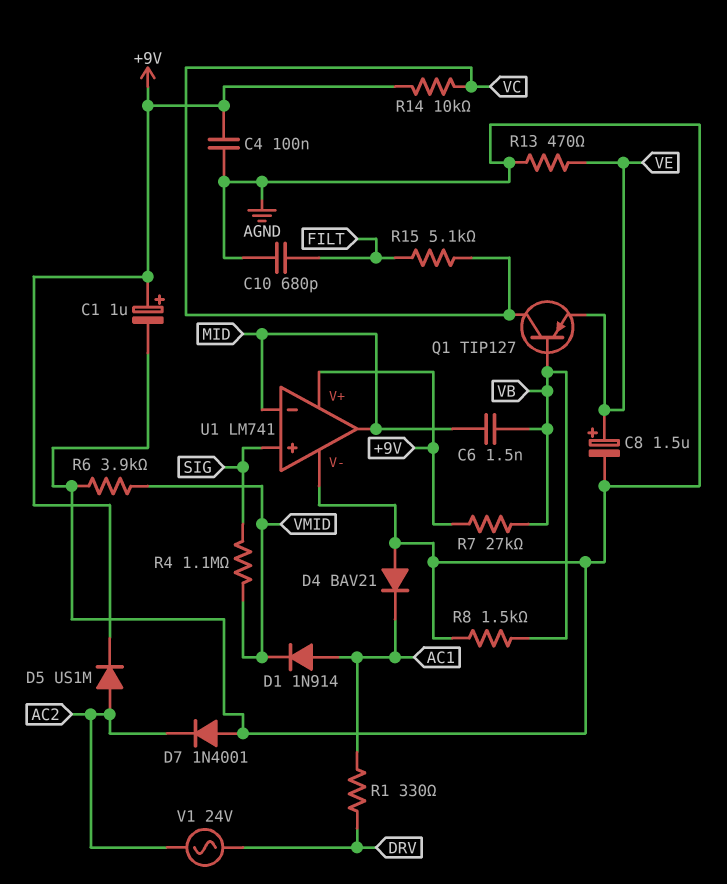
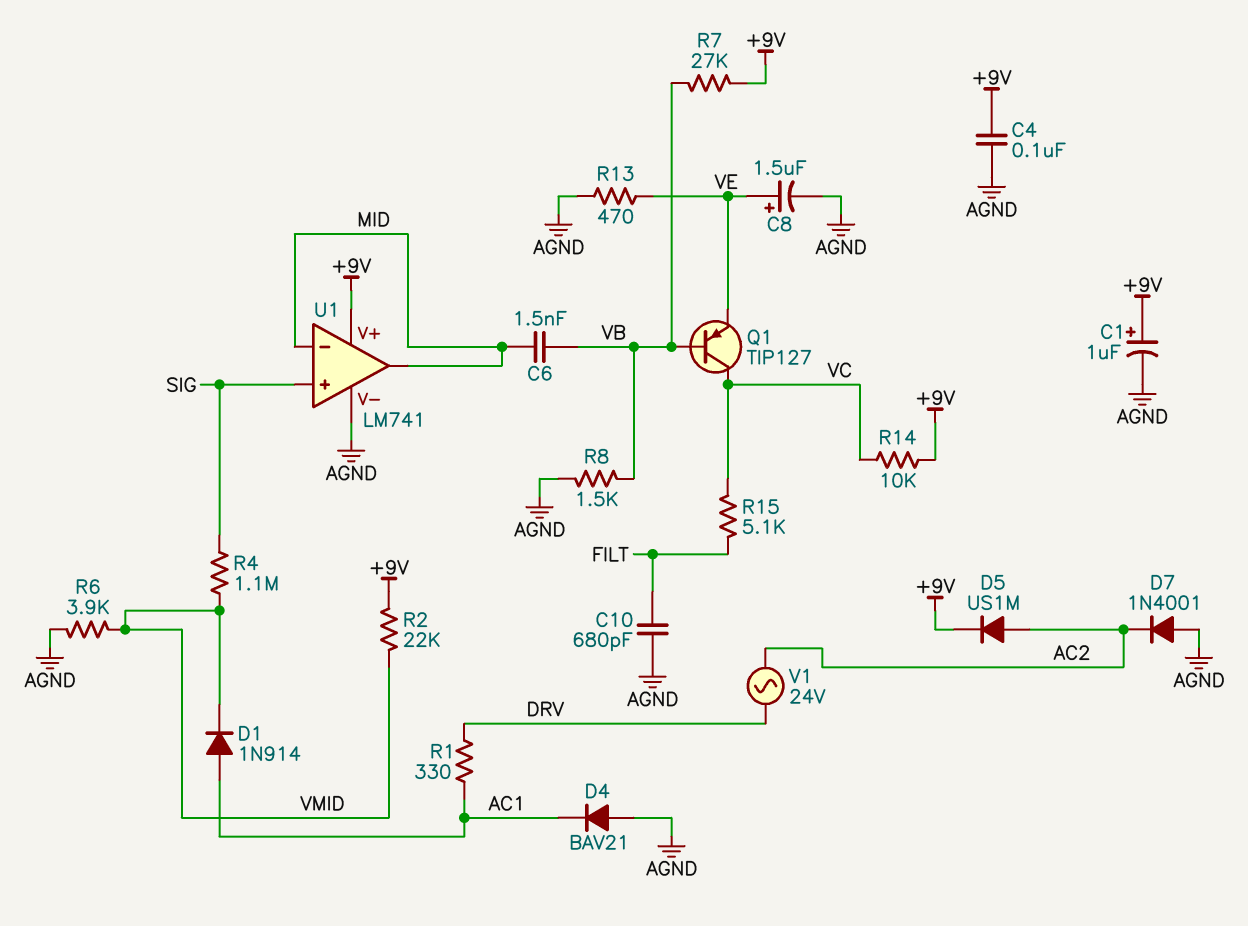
R2: none -> 22k (+9V, VMID)

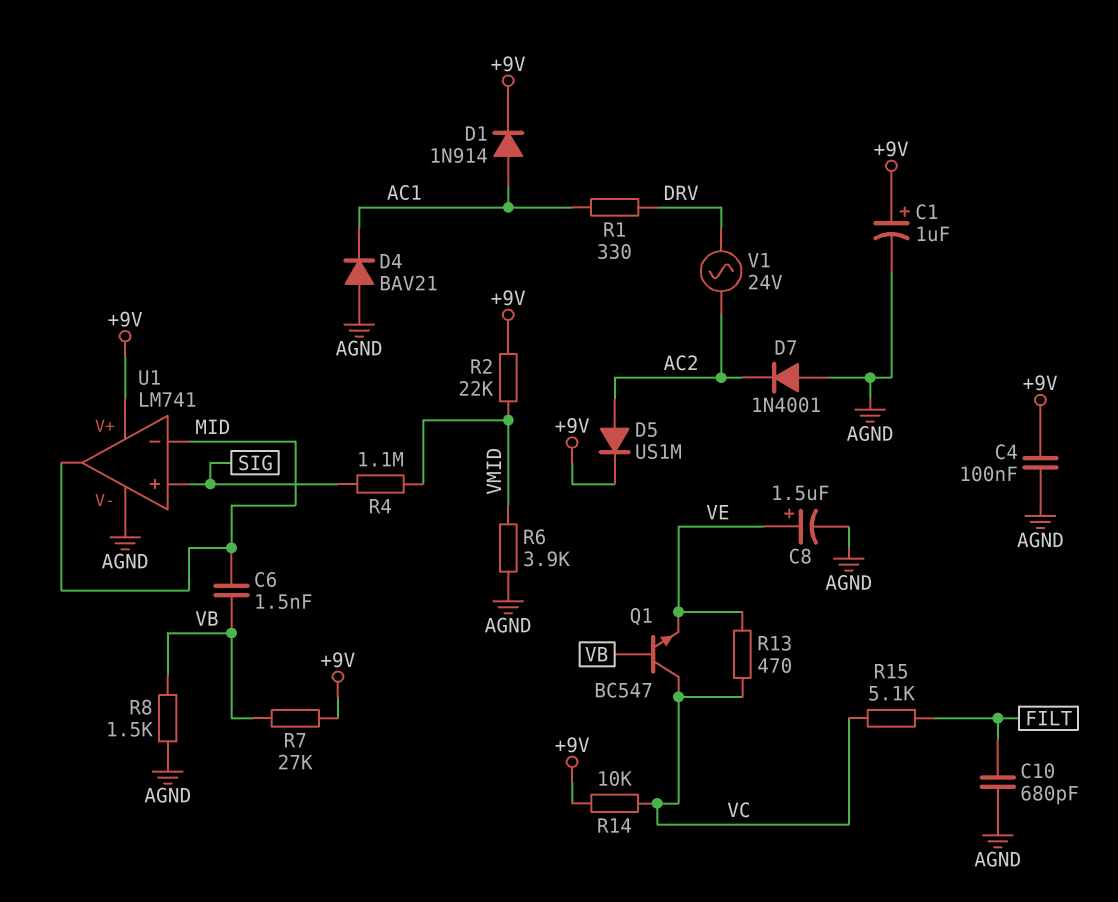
D1: diode 1N914 (A AC1, K VMID) -> diode 1N914 (A AC1, K +9V)
Q1: PNP TIP127 (B VB, C VC, E VE) -> NPN BC547 (B VB, C VC, E VE)
R13: 470 (AGND, VE) -> 470 (VC, VE)

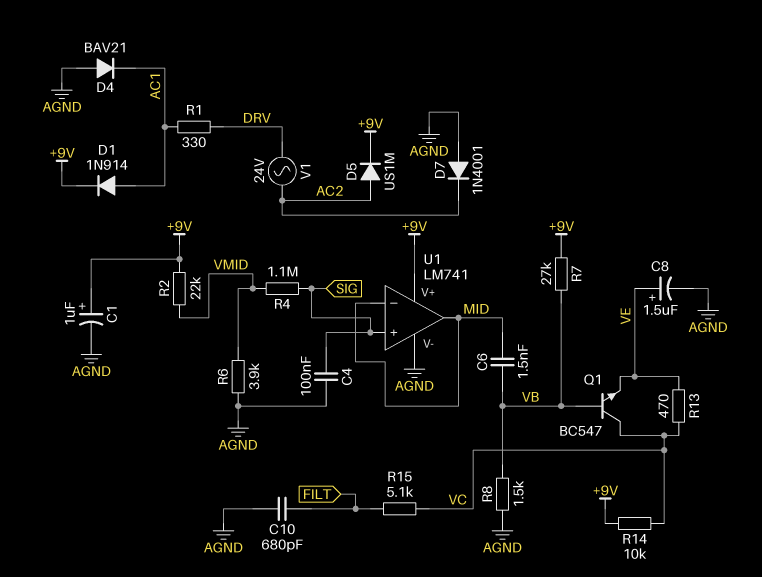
C4: 100nF (+9V, AGND) -> 100nF (AGND, SIG)

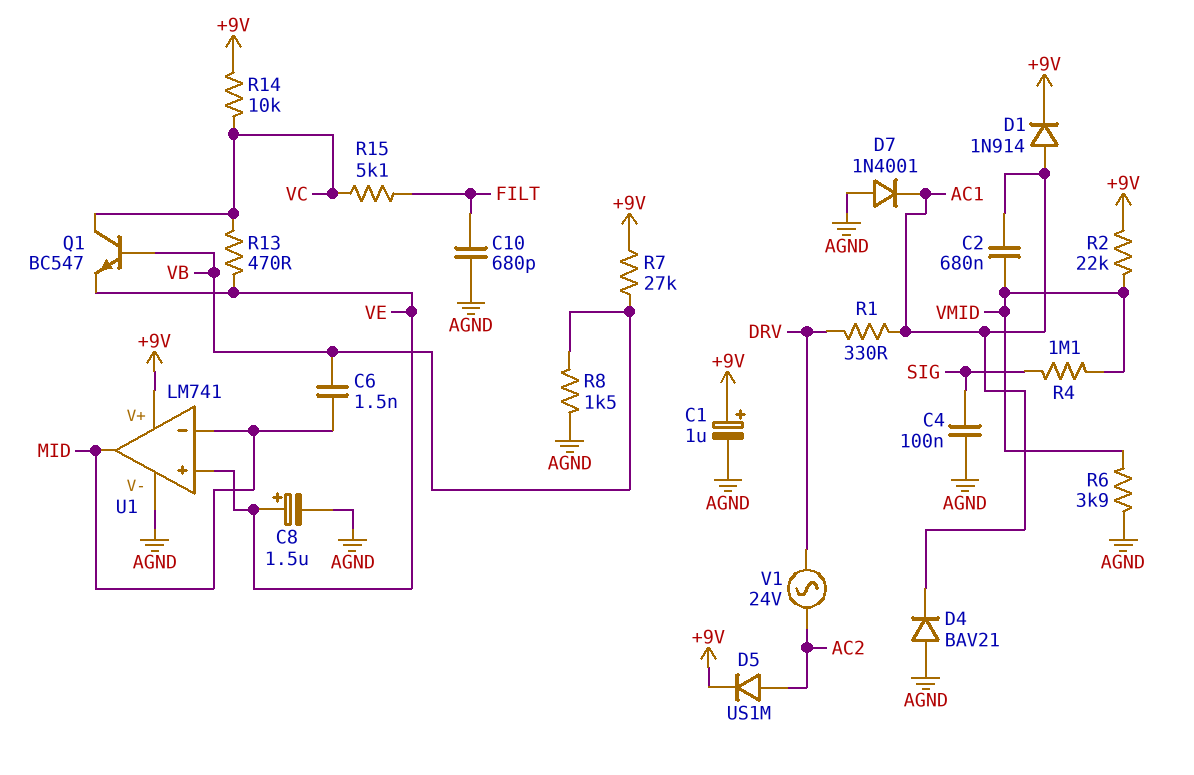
C2: none -> 680nF (AC1, VMID)
D7: diode 1N4001 (A AGND, K AC2) -> diode 1N4001 (A AGND, K AC1)
U1 pin in+: SIG -> VE

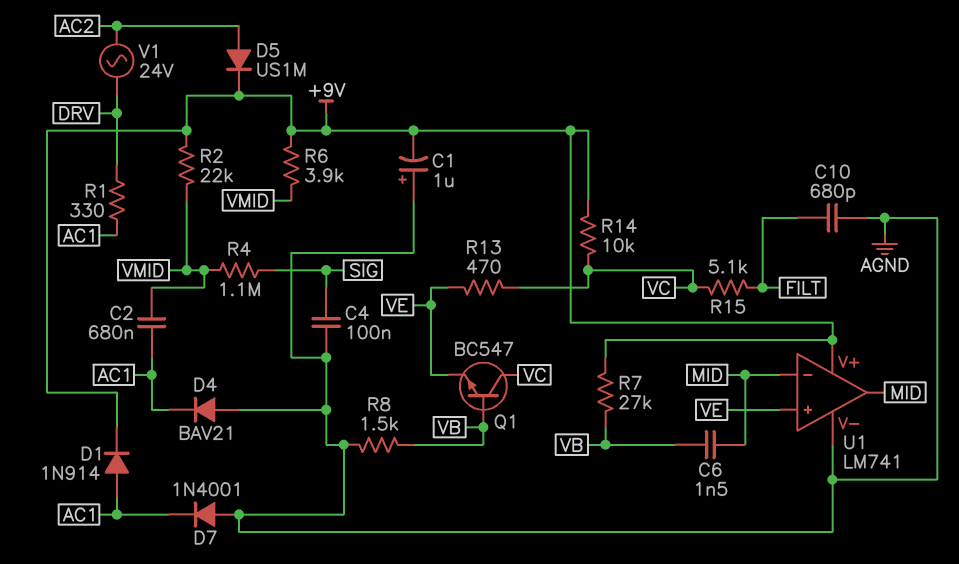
C1: 1uF (plus +9V, minus AGND) -> 1uF (plus AGND, minus +9V)
C8: 1.5uF (plus VE, minus AGND) -> none
R6: 3.9k (AGND, VMID) -> 3.9k (+9V, VMID)

